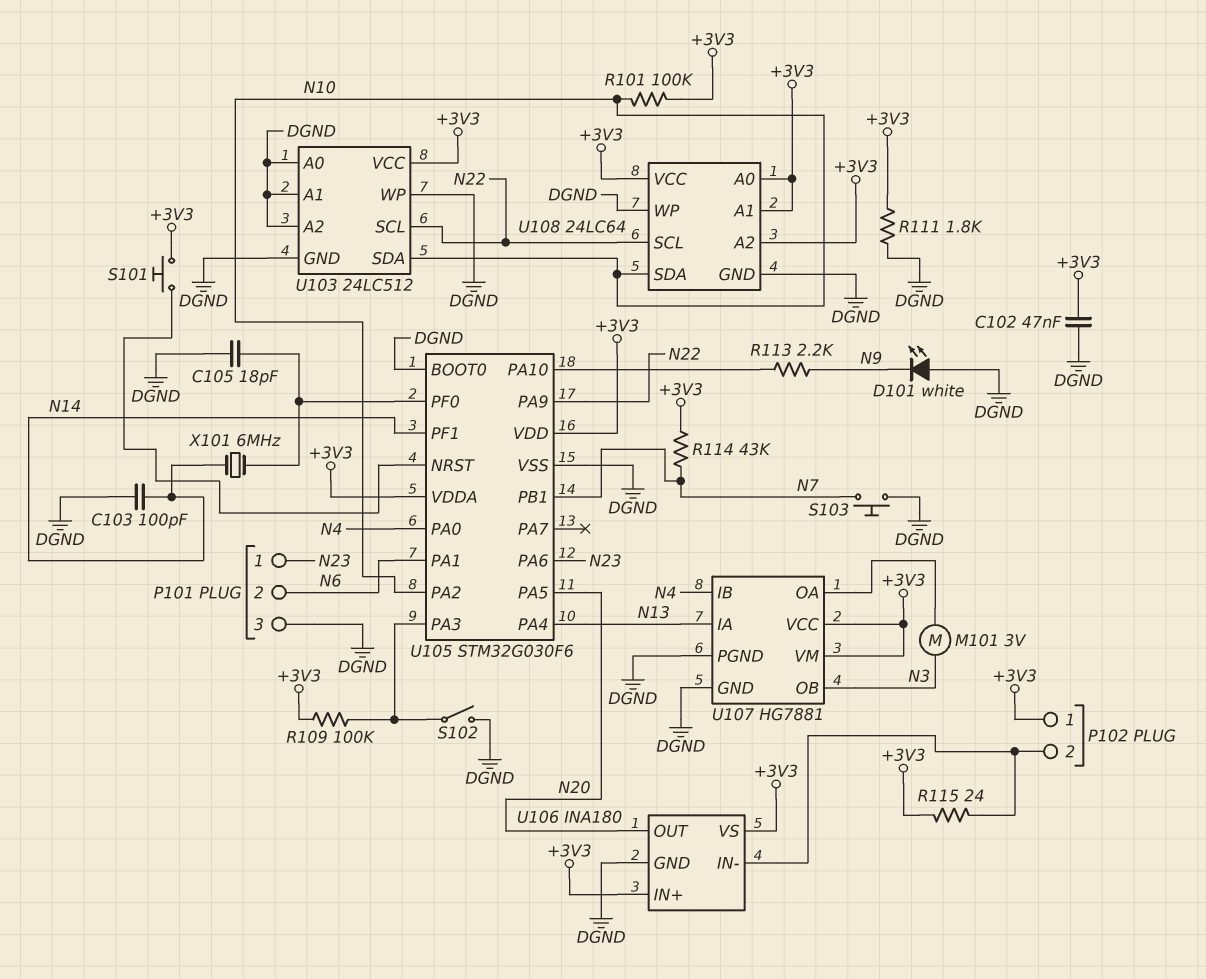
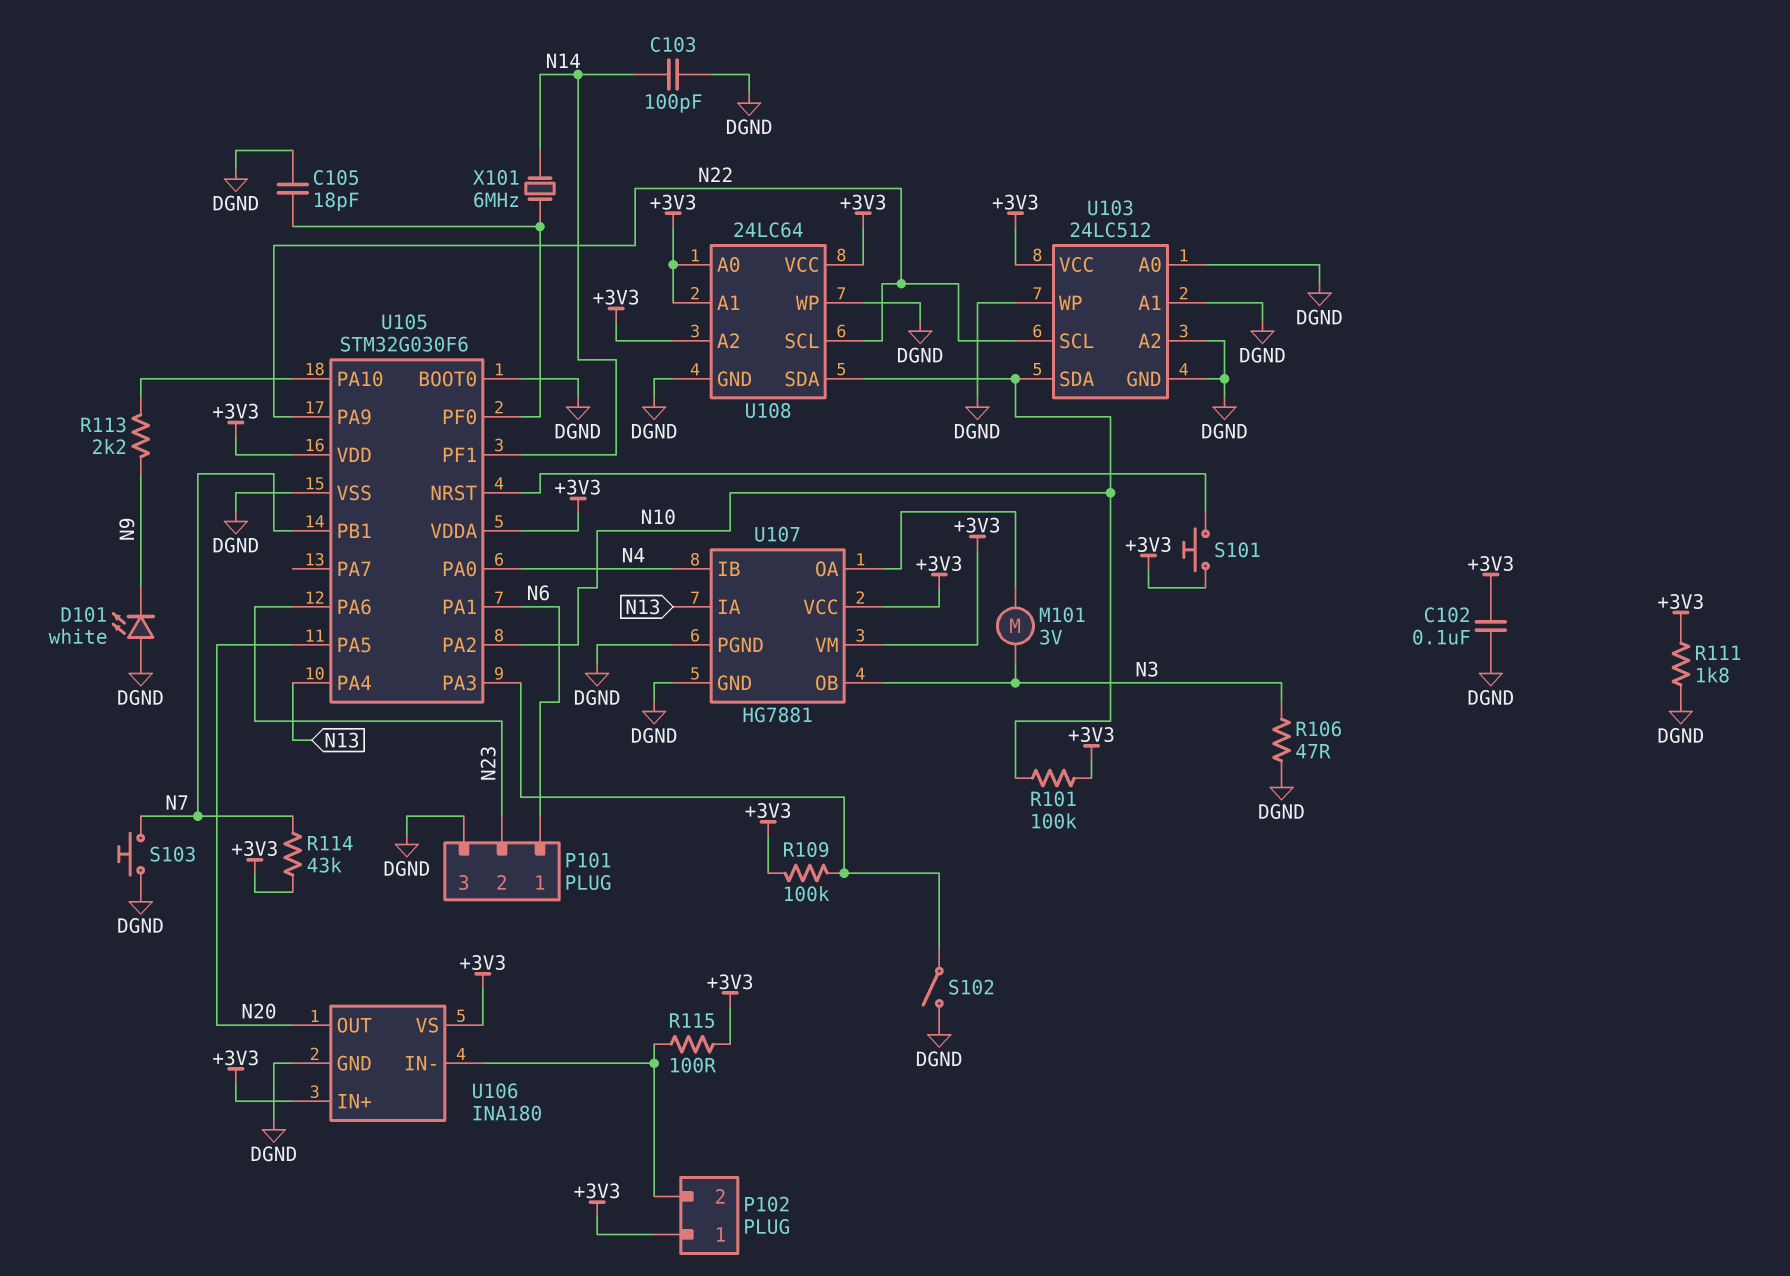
C102: 47nF (+3V3, DGND) -> 100nF (+3V3, DGND)
P101 pin 1: N23 -> N6
P101 pin 2: N6 -> N23
R106: none -> 47 (DGND, N3)
R115: 24 (+3V3, P102/2) -> 100 (+3V3, P102/2)

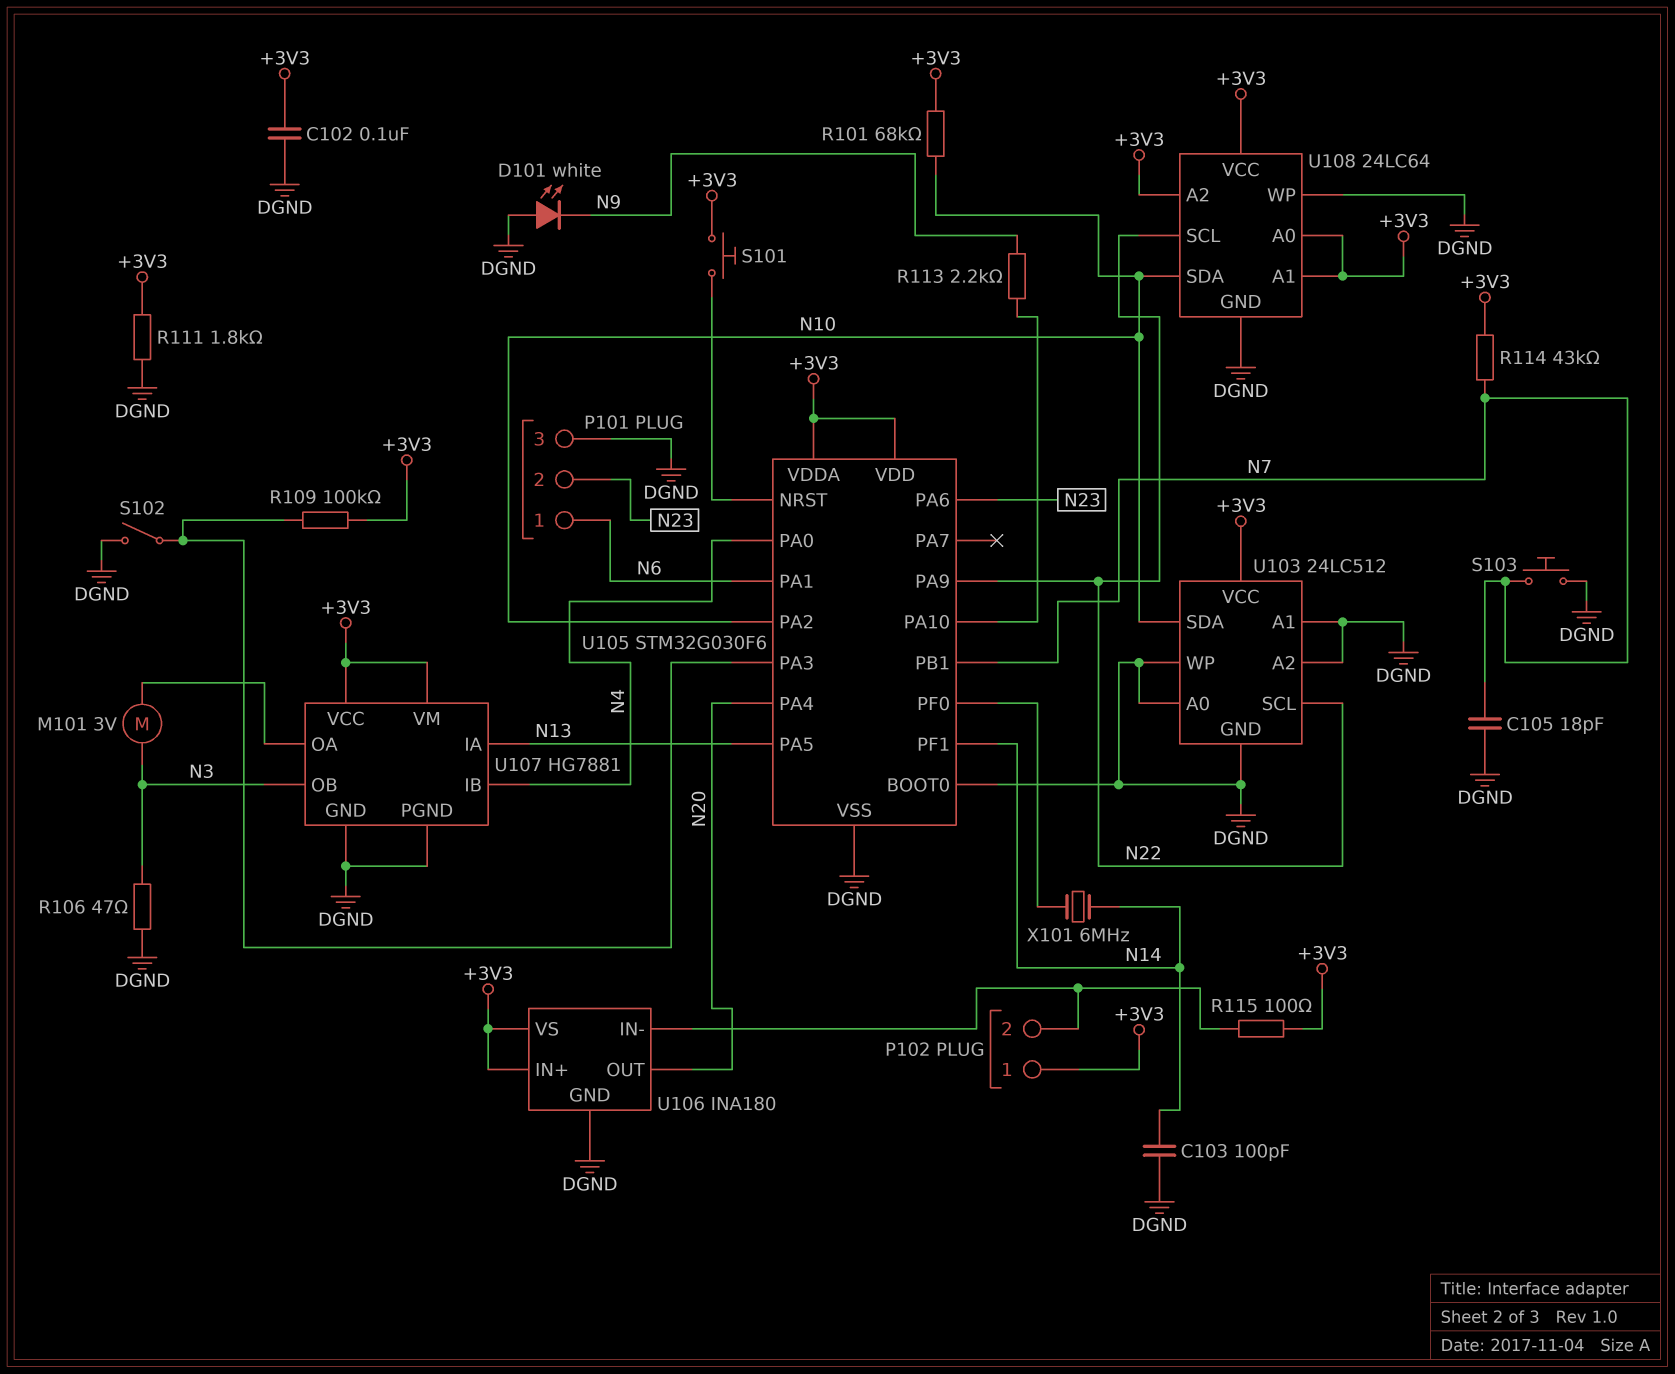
C105: 18pF (DGND, U105/PF0) -> 18pF (DGND, N7)
R101: 100k (+3V3, N10) -> 68k (+3V3, N10)
U105 pin PA4: N13 -> N20
U105 pin PA5: N20 -> N13

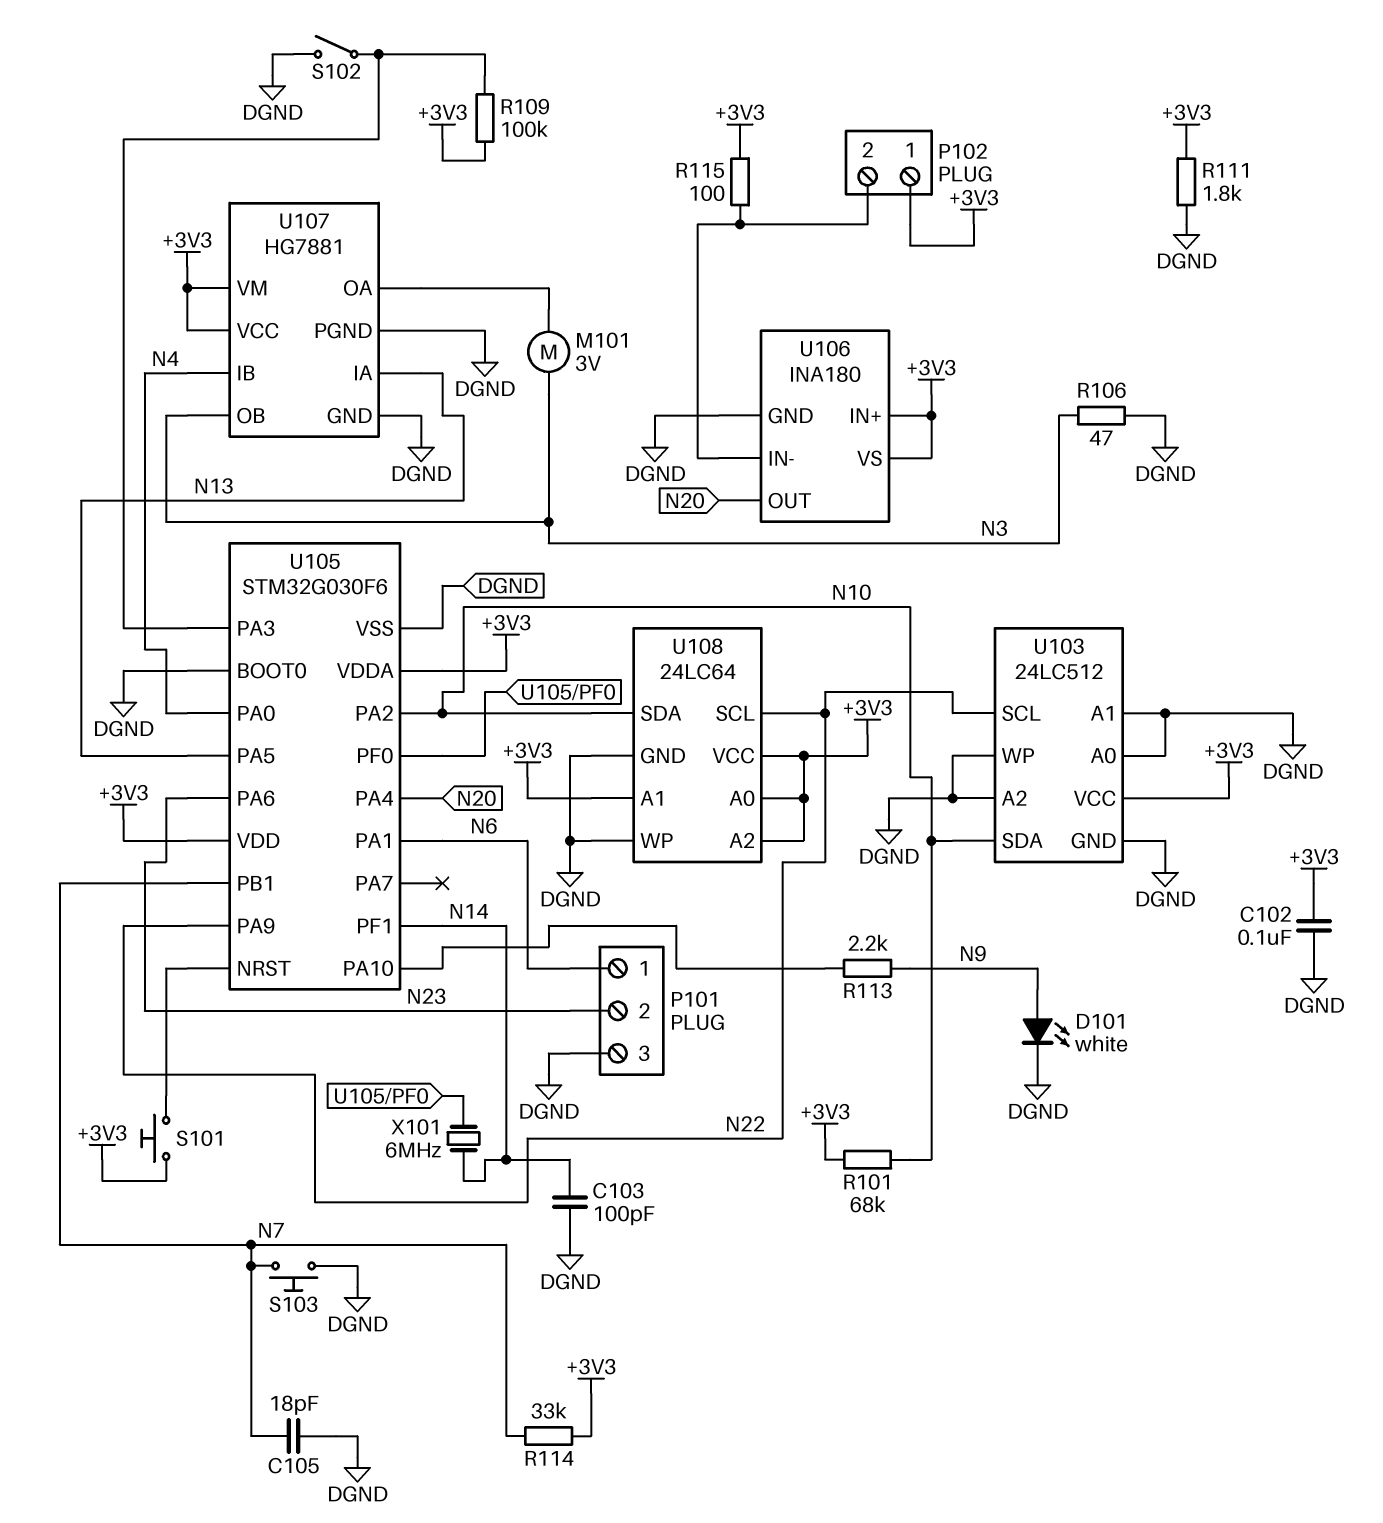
D101: LED white (A DGND, K N9) -> LED white (A N9, K DGND)
R114: 43k (+3V3, N7) -> 33k (+3V3, N7)

